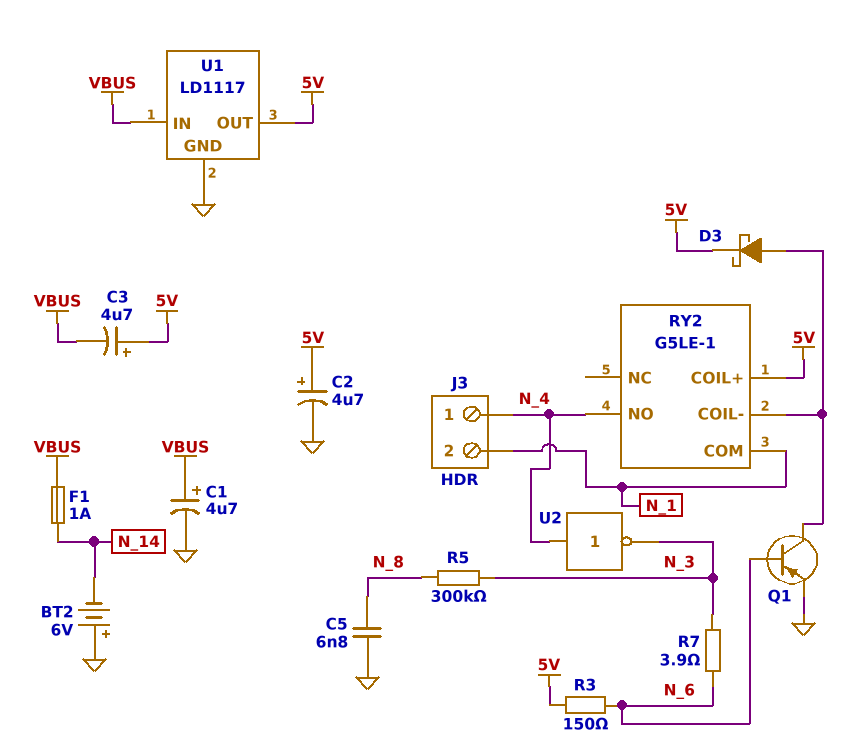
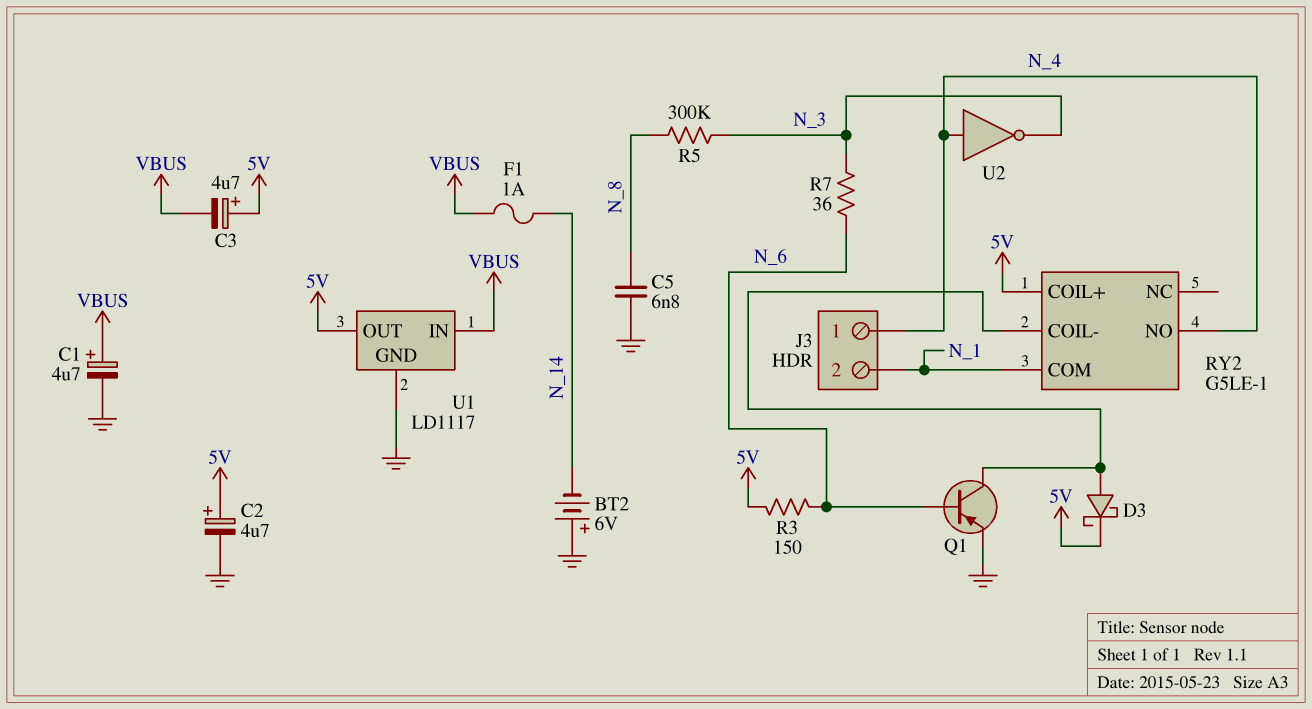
R7: 3.9 (N_3, N_6) -> 36 (N_3, N_6)

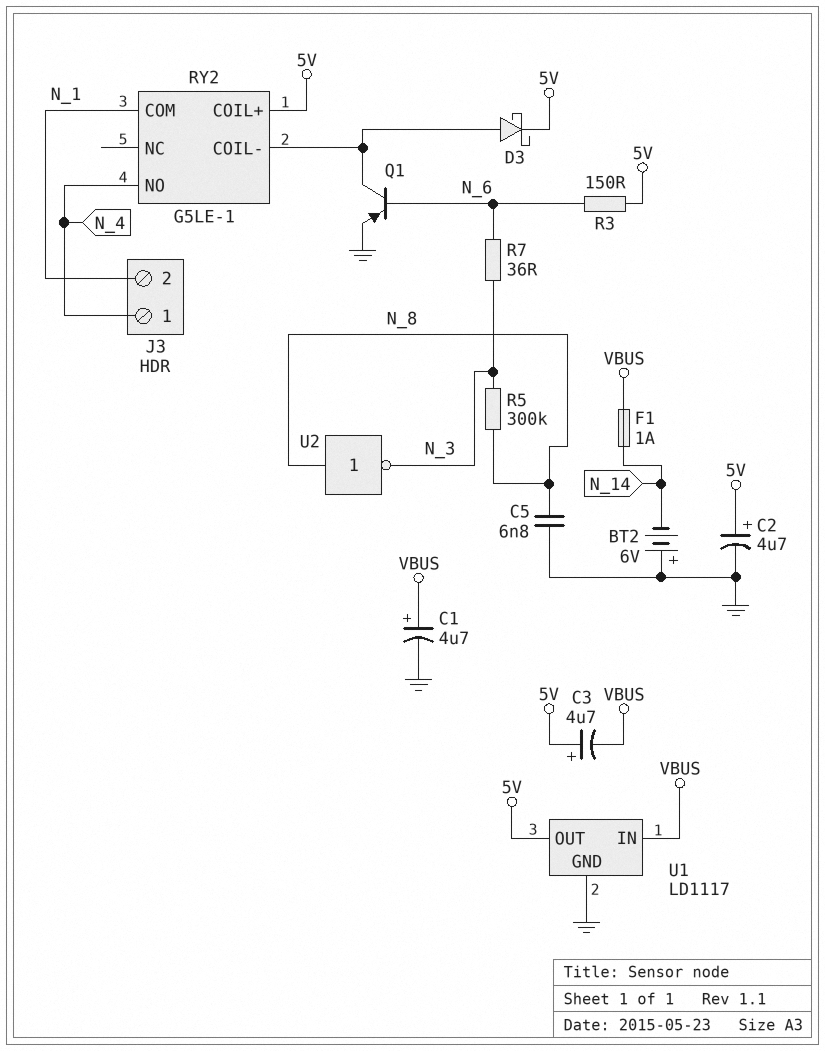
U2: NOT (in N_4, out N_3) -> NOT (in N_8, out N_3)

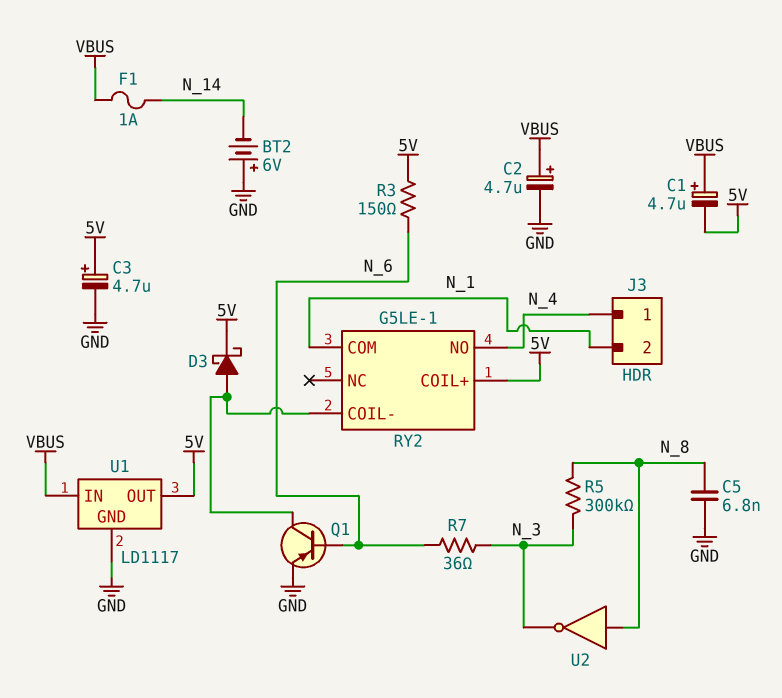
C1: 4.7uF (plus VBUS, minus GND) -> 4.7uF (plus VBUS, minus 5V)
C2: 4.7uF (plus 5V, minus GND) -> 4.7uF (plus VBUS, minus GND)
C3: 4.7uF (plus 5V, minus VBUS) -> 4.7uF (plus 5V, minus GND)

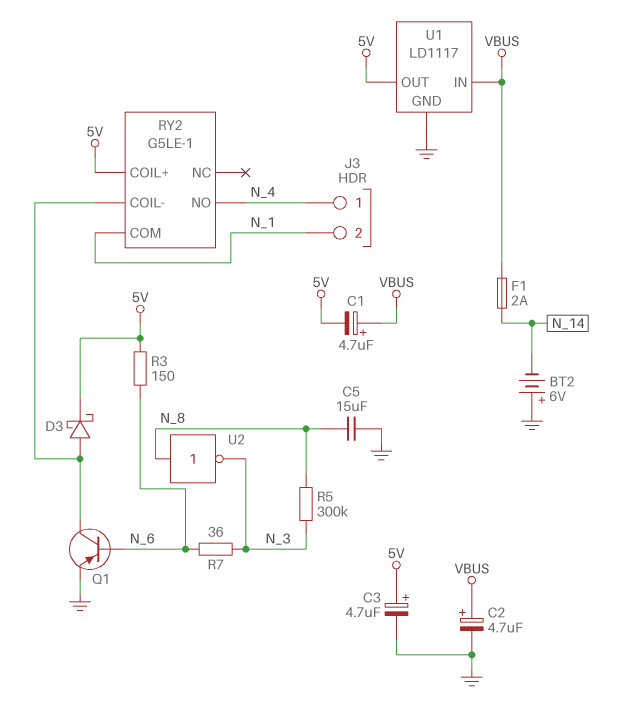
C5: 6.8nF (GND, N_8) -> 15uF (GND, N_8)
F1: 1A (N_14, VBUS) -> 2A (N_14, VBUS)

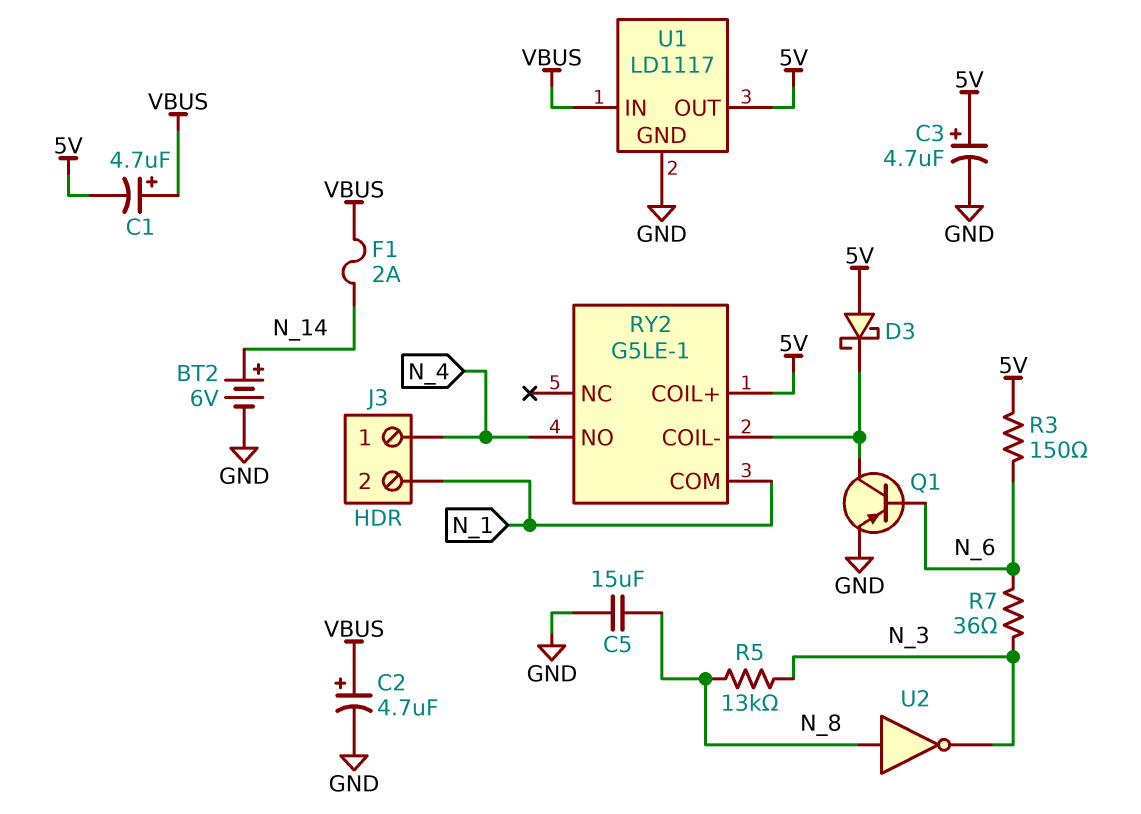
BT2: 6V (plus GND, minus N_14) -> 6V (plus N_14, minus GND)
D3: schottky (A RY2/COIL-, K 5V) -> schottky (A 5V, K RY2/COIL-)
R5: 300k (N_3, N_8) -> 13k (N_3, N_8)

